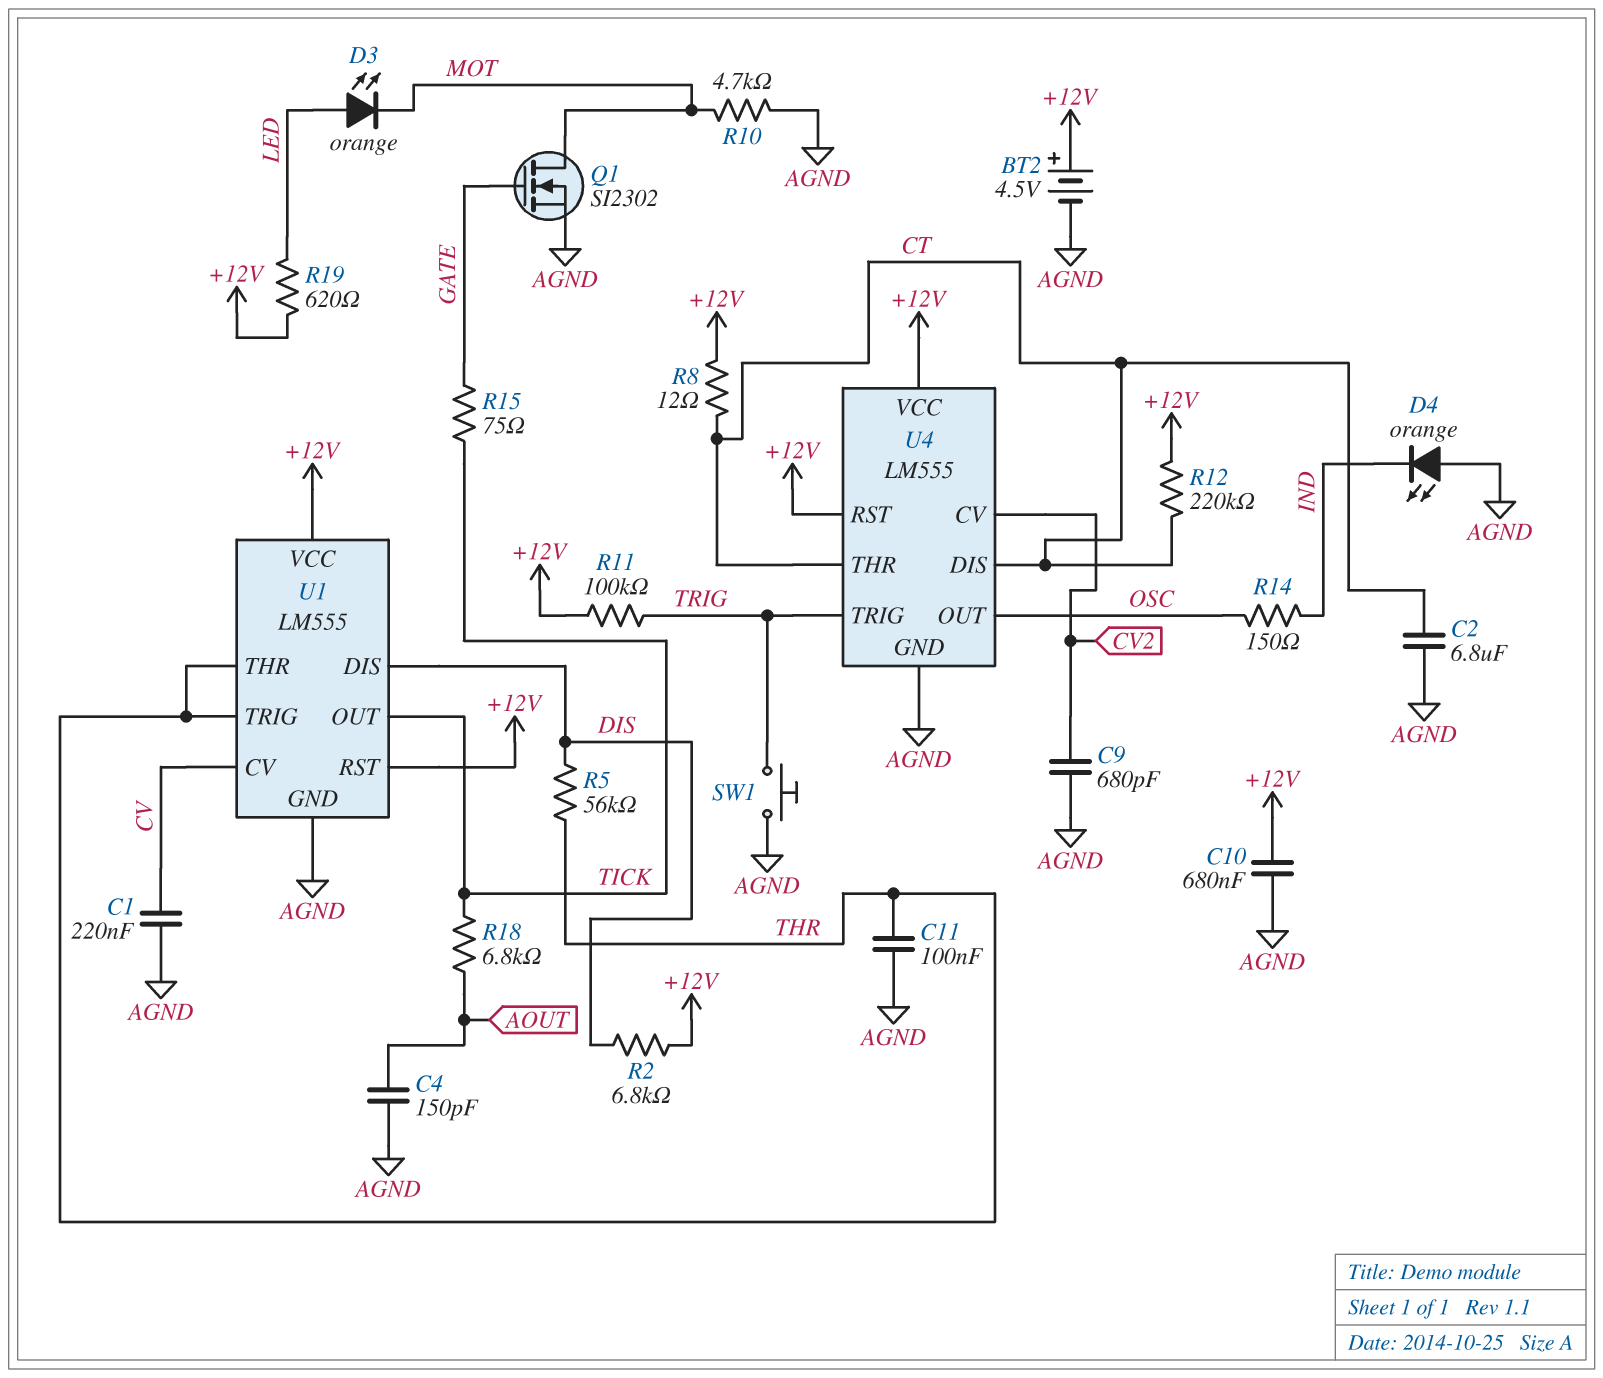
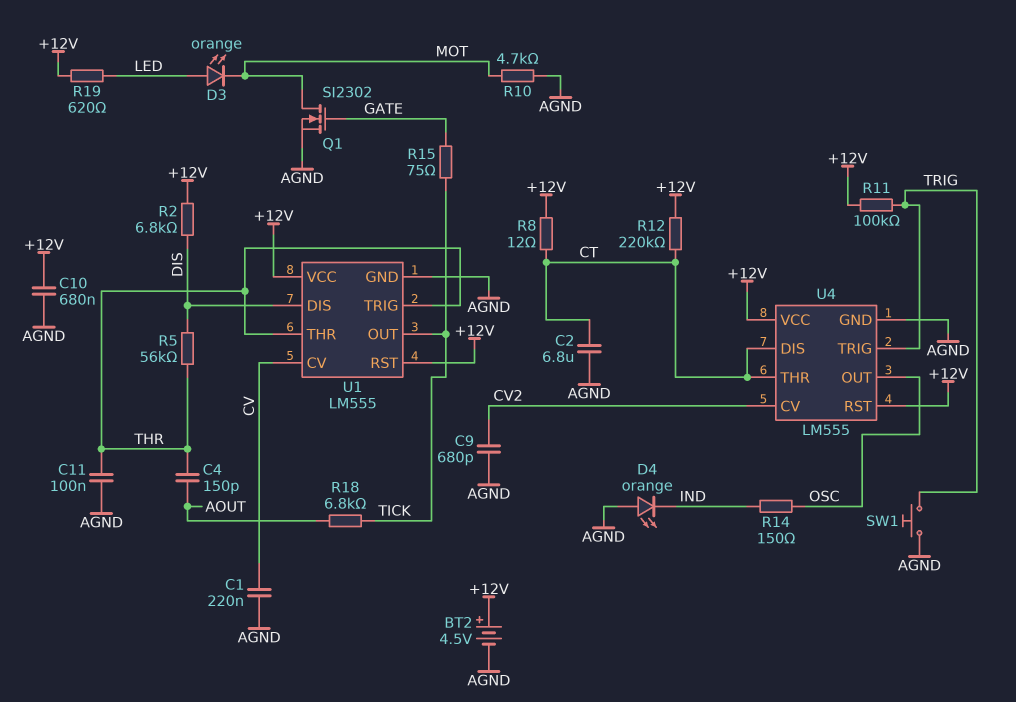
C4: 150pF (AGND, AOUT) -> 150pF (AOUT, THR)

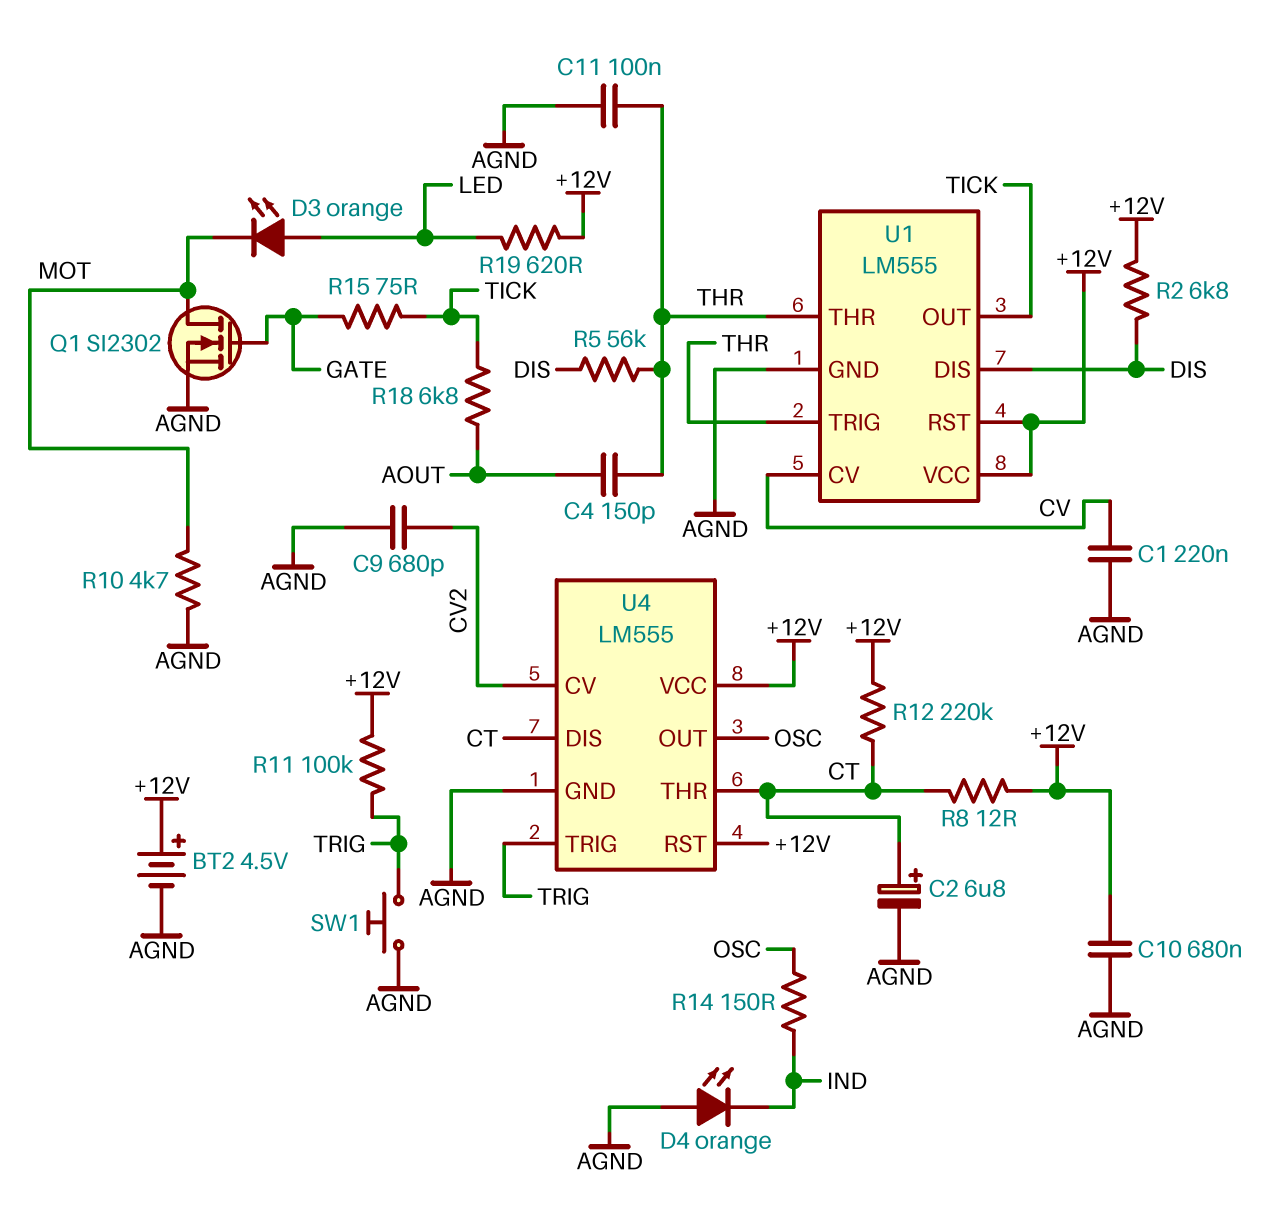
C2: 6.8uF (AGND, CT) -> 6.8uF (plus CT, minus AGND)

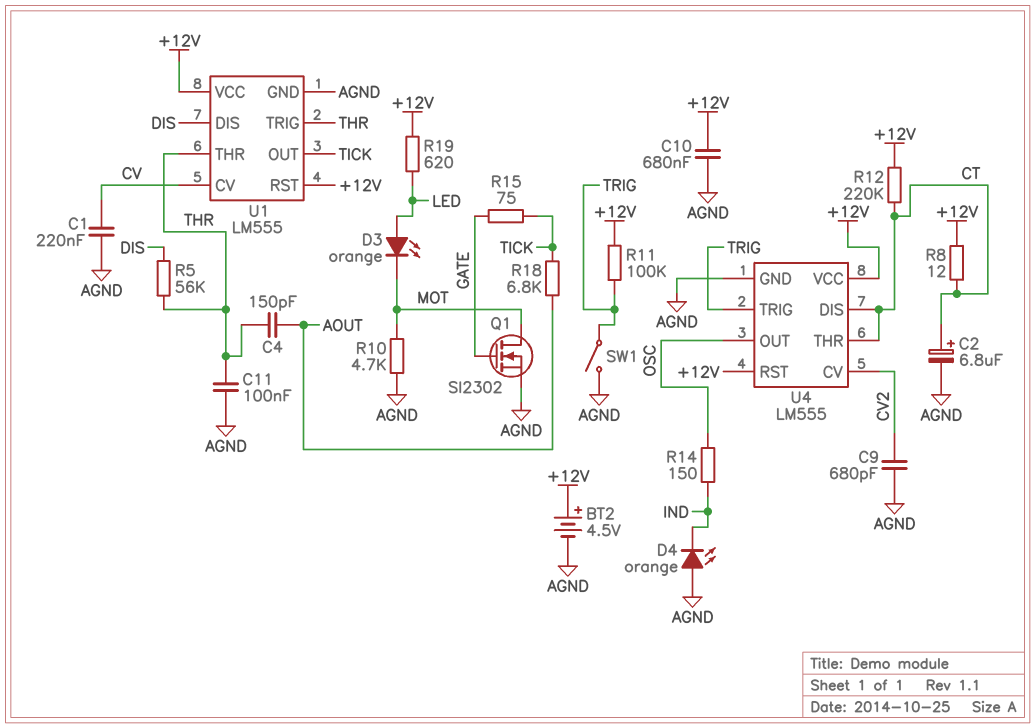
R2: 6.8k (+12V, DIS) -> none
SW1: button (AGND, TRIG) -> switch (AGND, TRIG)

